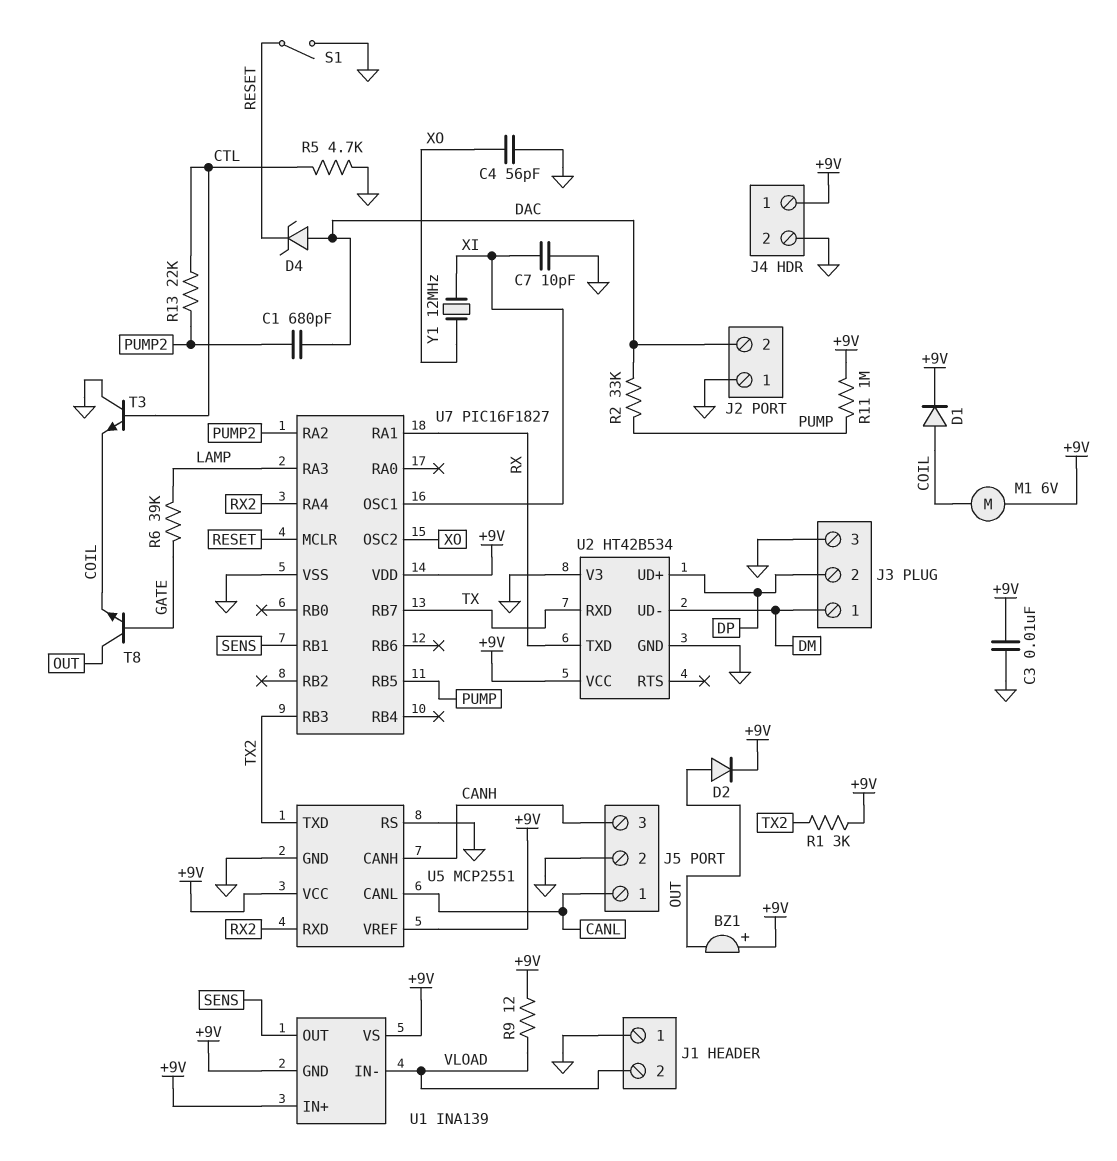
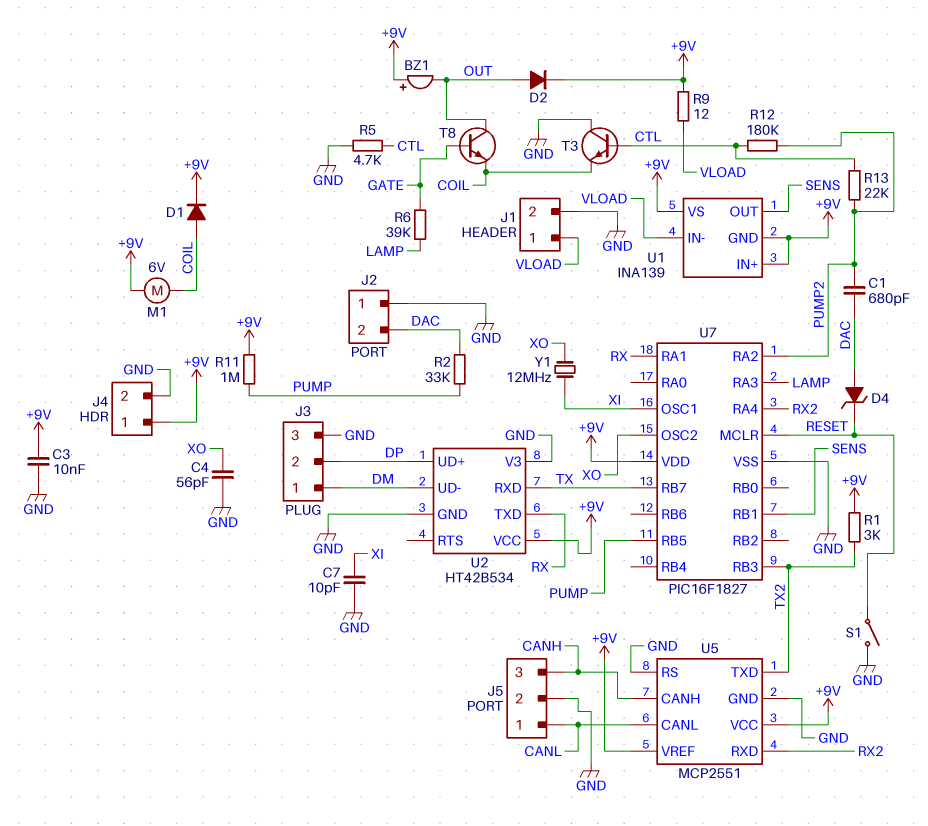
J1 pin 1: GND -> VLOAD
J1 pin 2: VLOAD -> GND
R12: none -> 180k (CTL, PUMP2)

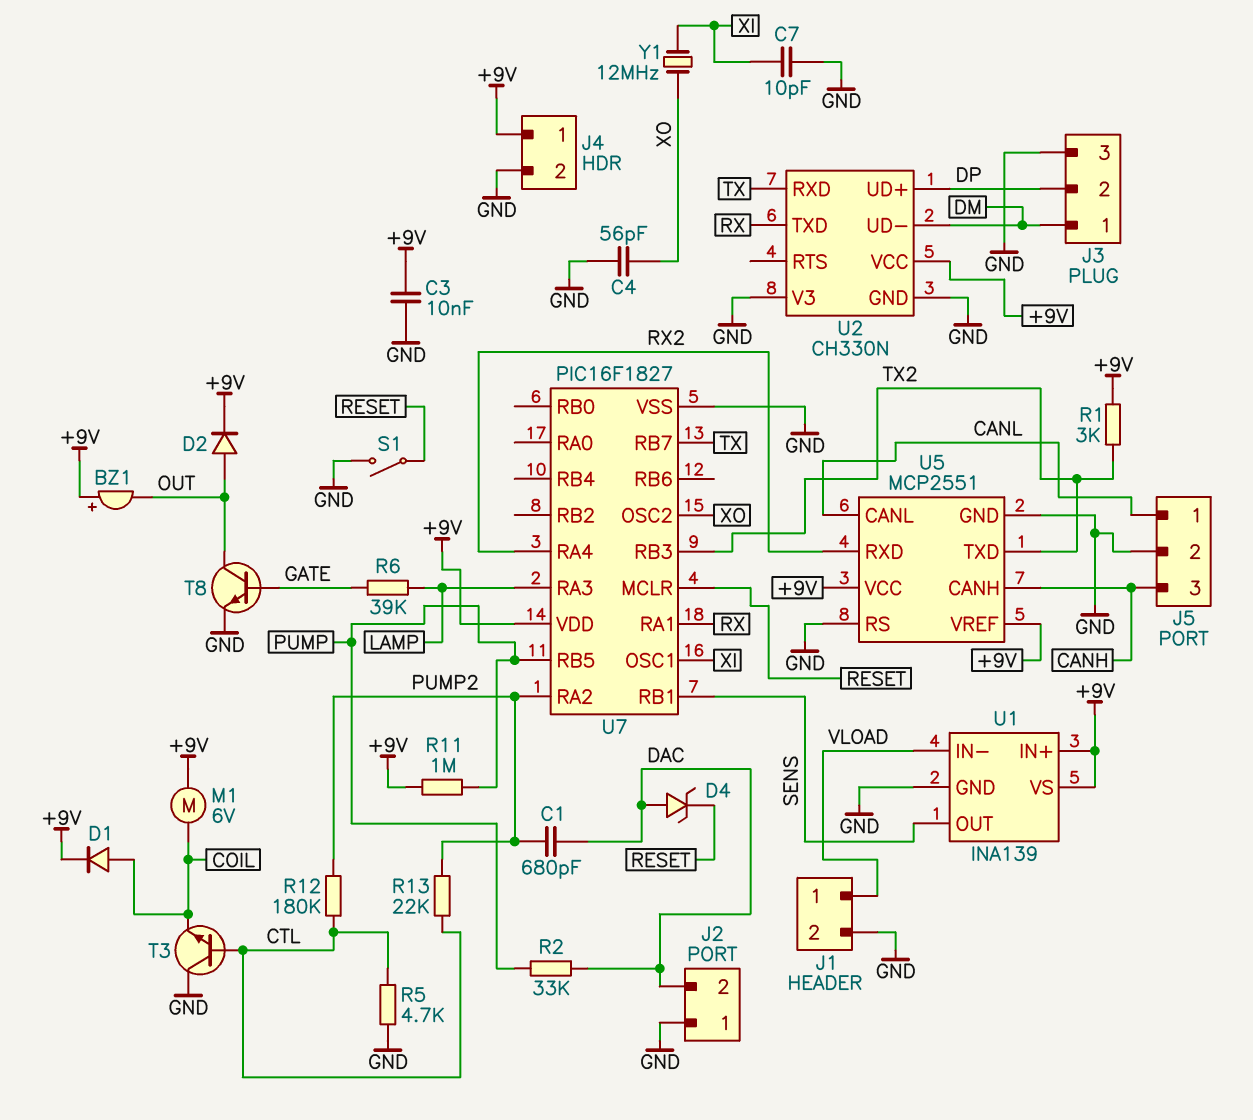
R9: 12 (+9V, VLOAD) -> none
T8: NPN (B GATE, C OUT, E COIL) -> NPN (B GATE, C OUT, E GND)
U1 pin GND: +9V -> GND
U2: HT42B534 -> CH330N

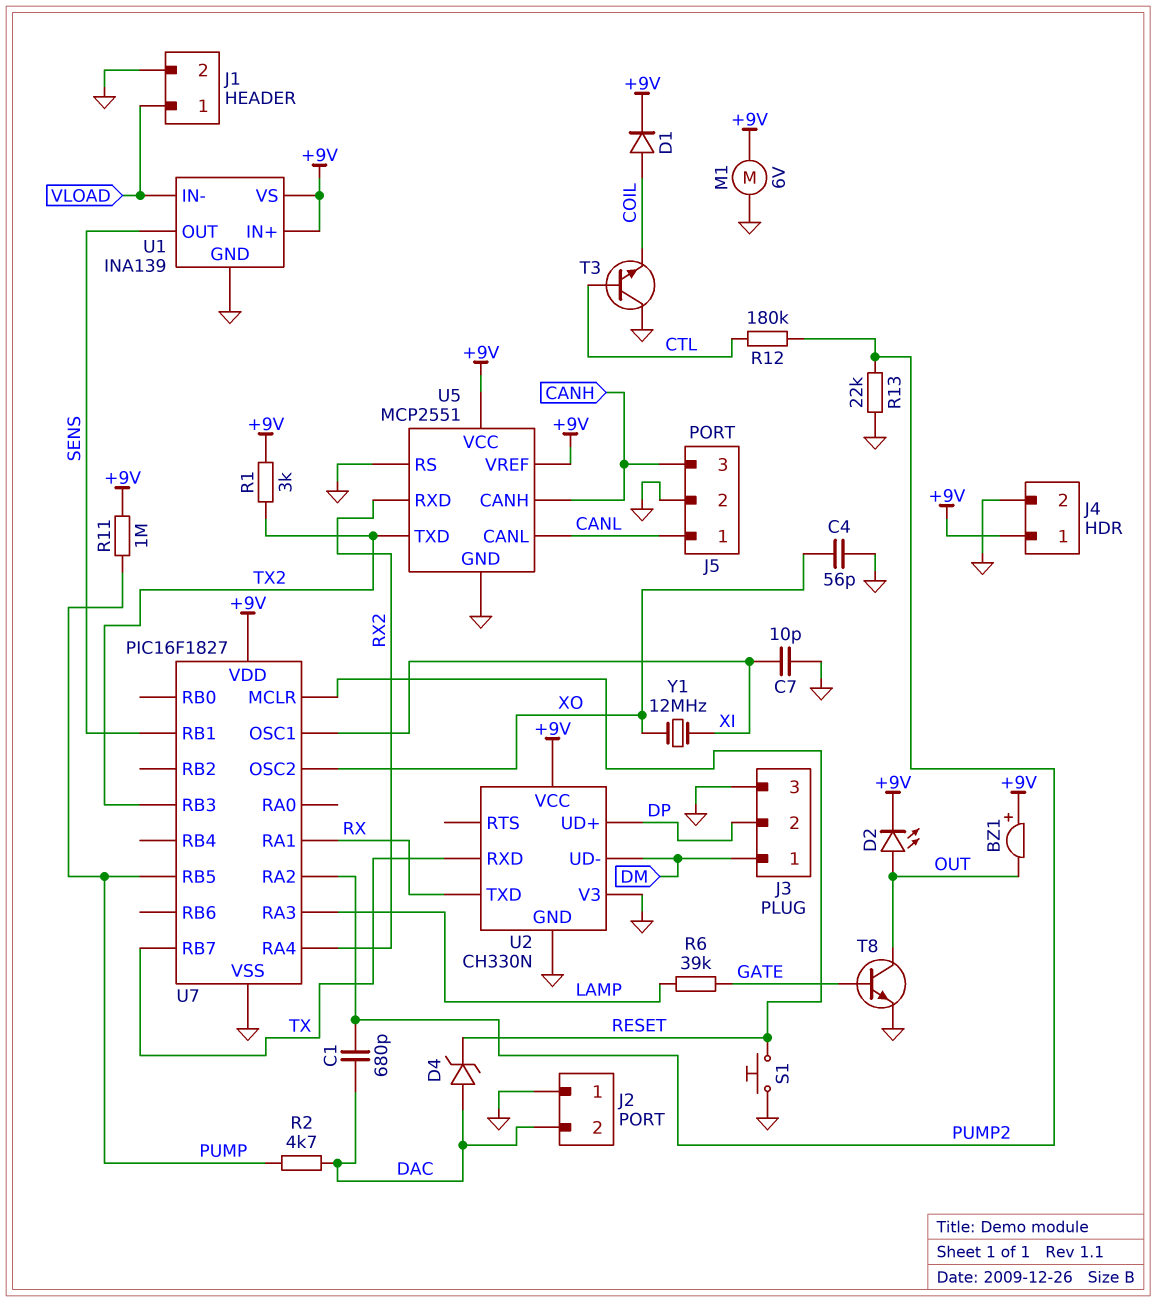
C3: 10nF (+9V, GND) -> none
D2: diode (A OUT, K +9V) -> LED (A OUT, K +9V)
M1: motor 6V (+9V, COIL) -> motor 6V (+9V, GND)
R2: 33k (DAC, PUMP) -> 4.7k (DAC, PUMP)
R5: 4.7k (CTL, GND) -> none
R13: 22k (CTL, PUMP2) -> 22k (GND, PUMP2)
S1: switch (GND, RESET) -> button (GND, RESET)

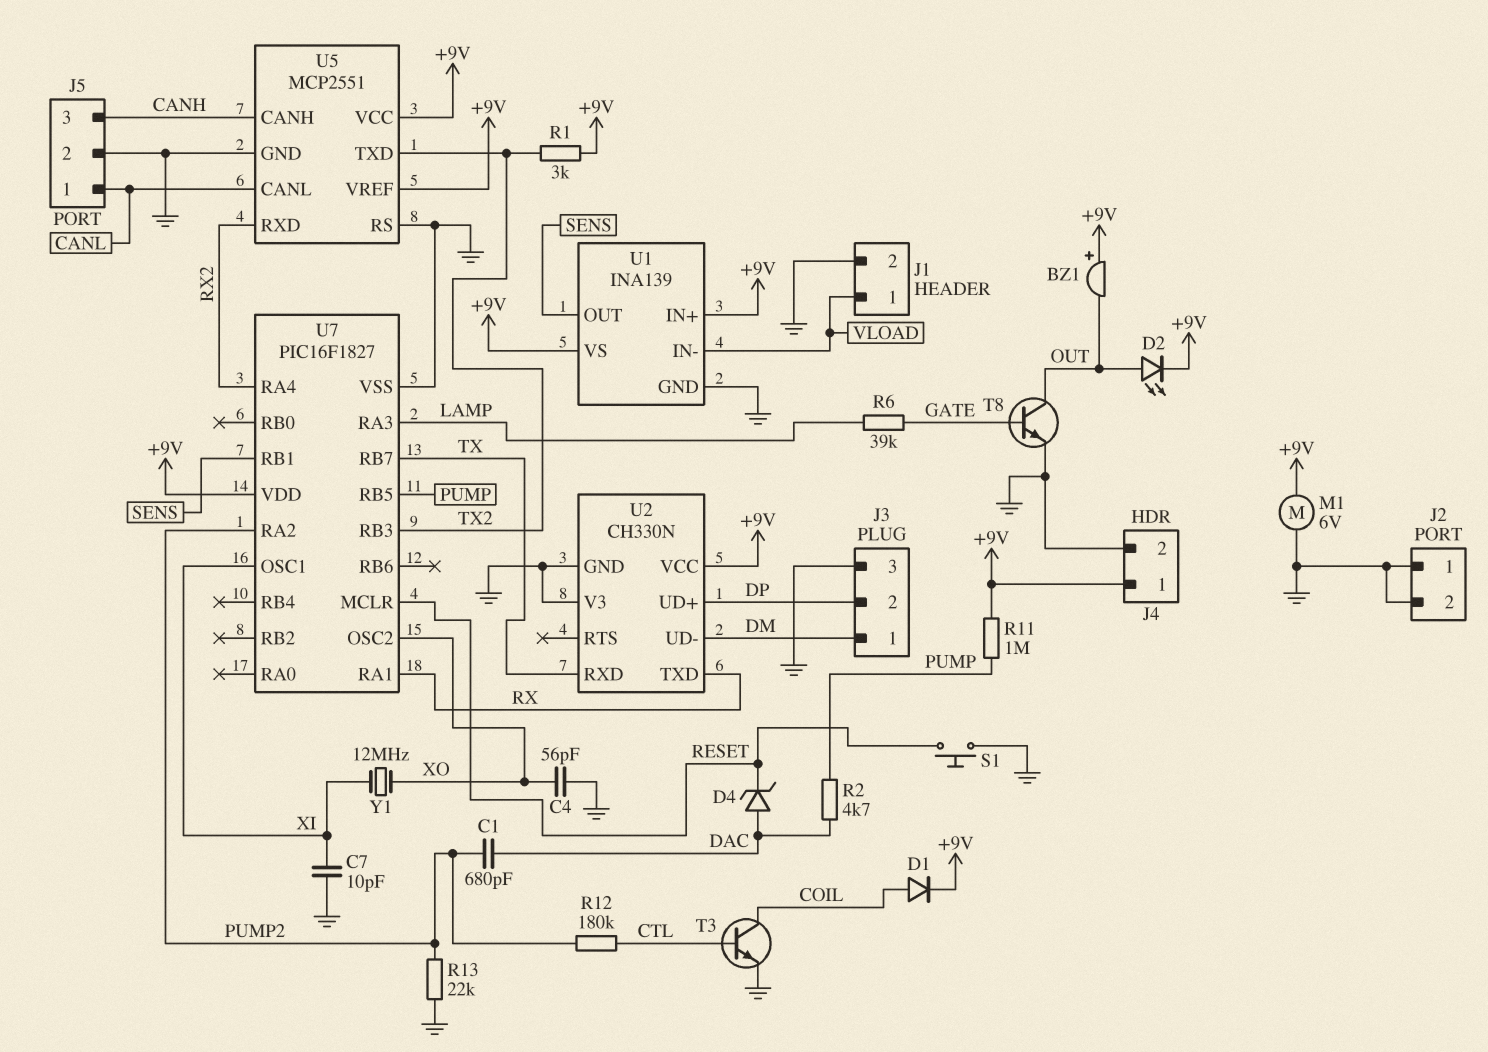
J2 pin 2: DAC -> GND
T3: NPN (B CTL, C GND, E COIL) -> NPN (B CTL, C COIL, E GND)

